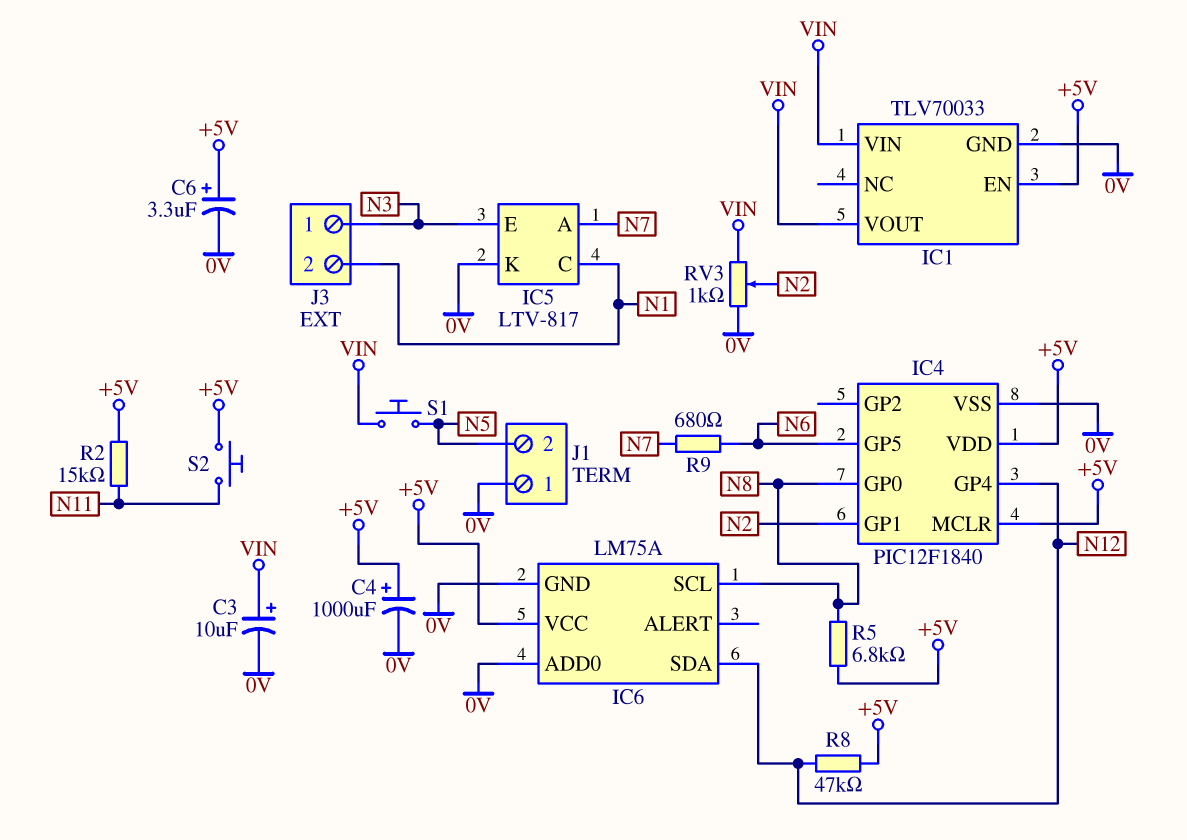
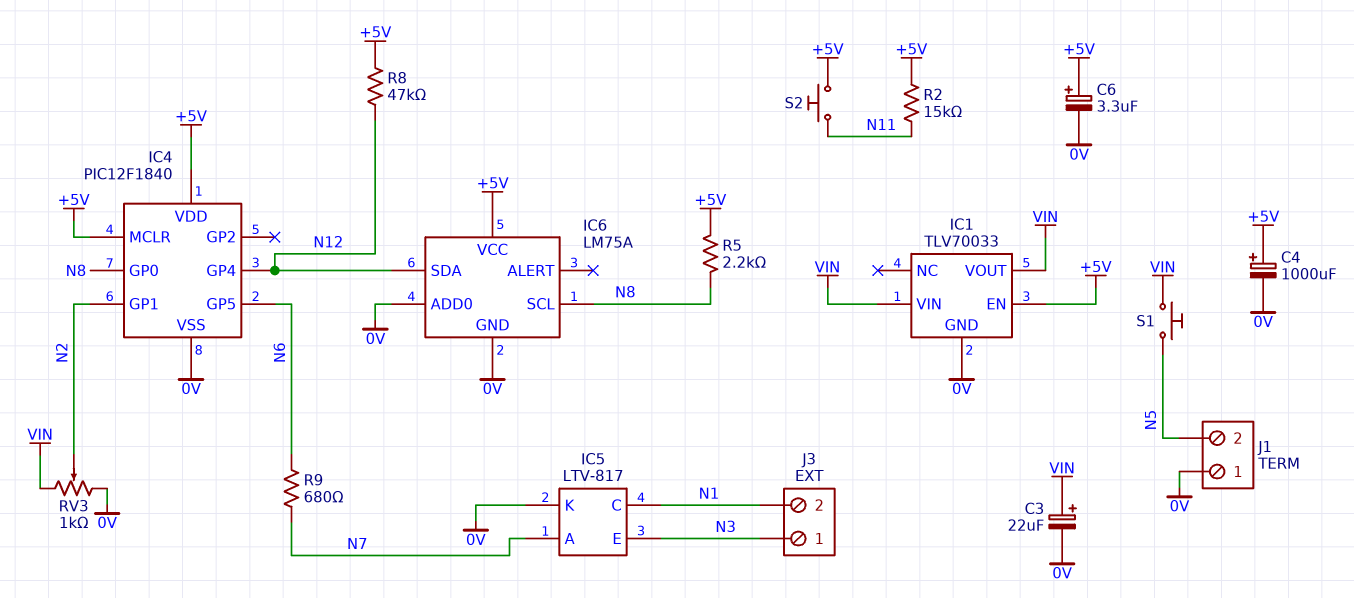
C3: 10uF (plus VIN, minus 0V) -> 22uF (plus VIN, minus 0V)
R5: 6.8k (+5V, N8) -> 2.2k (+5V, N8)

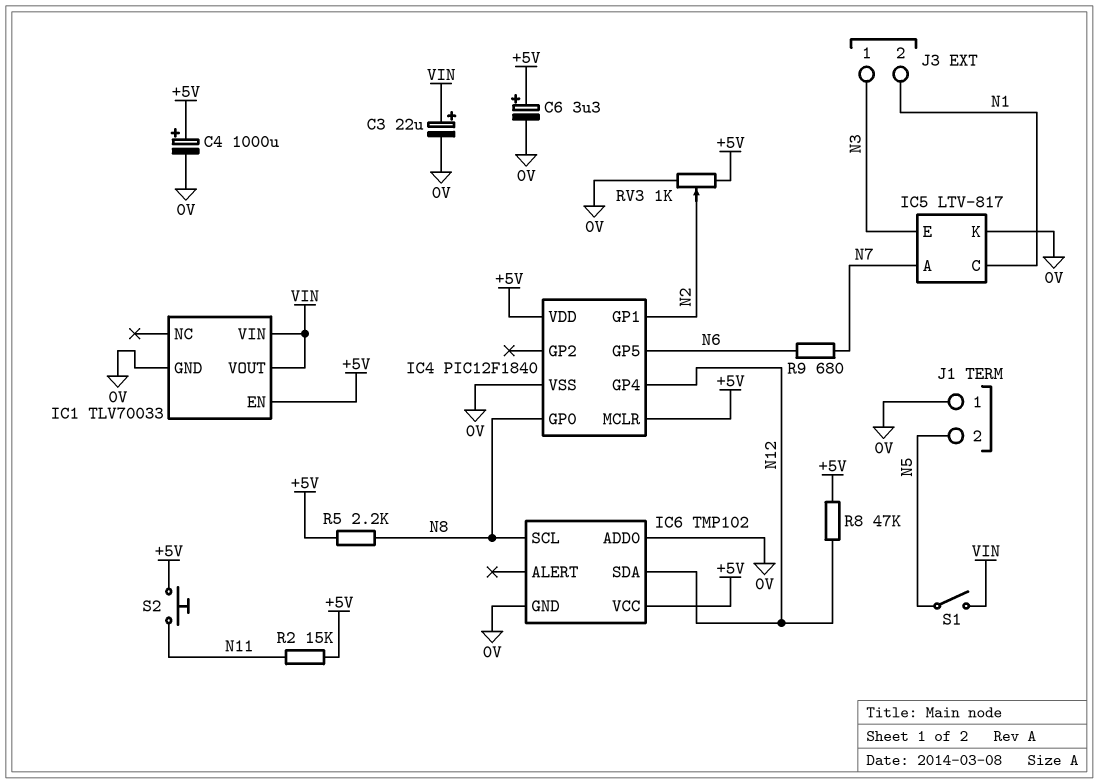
IC6: LM75A -> TMP102
RV3: 1k (0V, VIN, wiper N2) -> 1k (+5V, 0V, wiper N2)
S1: button (N5, VIN) -> switch (N5, VIN)

